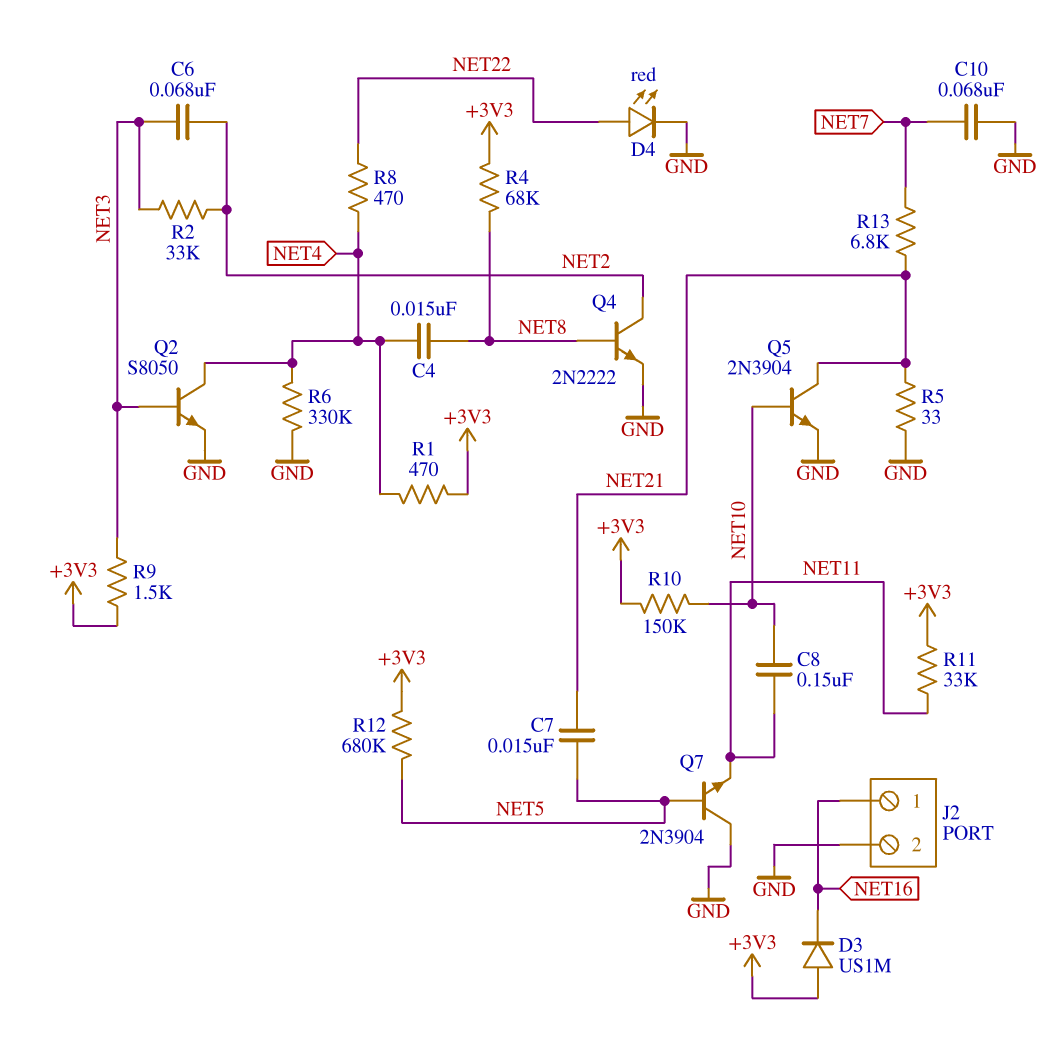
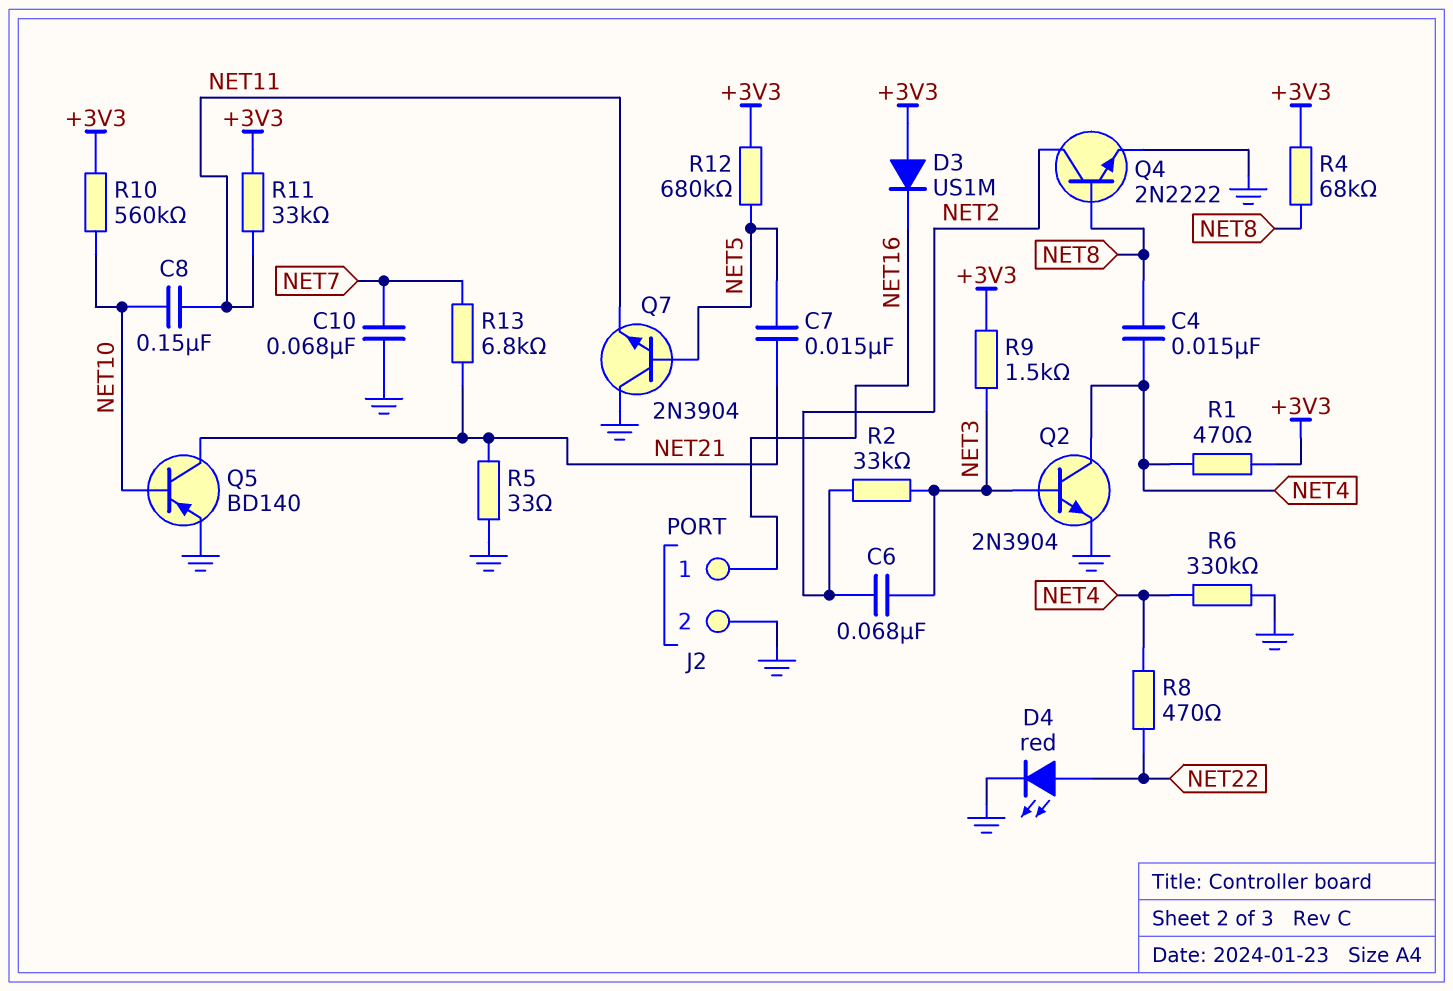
Q2: NPN S8050 (B NET3, C NET4, E GND) -> NPN 2N3904 (B NET3, C NET4, E GND)
Q5: NPN 2N3904 (B NET10, C NET21, E GND) -> PNP BD140 (B NET10, C NET21, E GND)
R10: 150k (+3V3, NET10) -> 560k (+3V3, NET10)

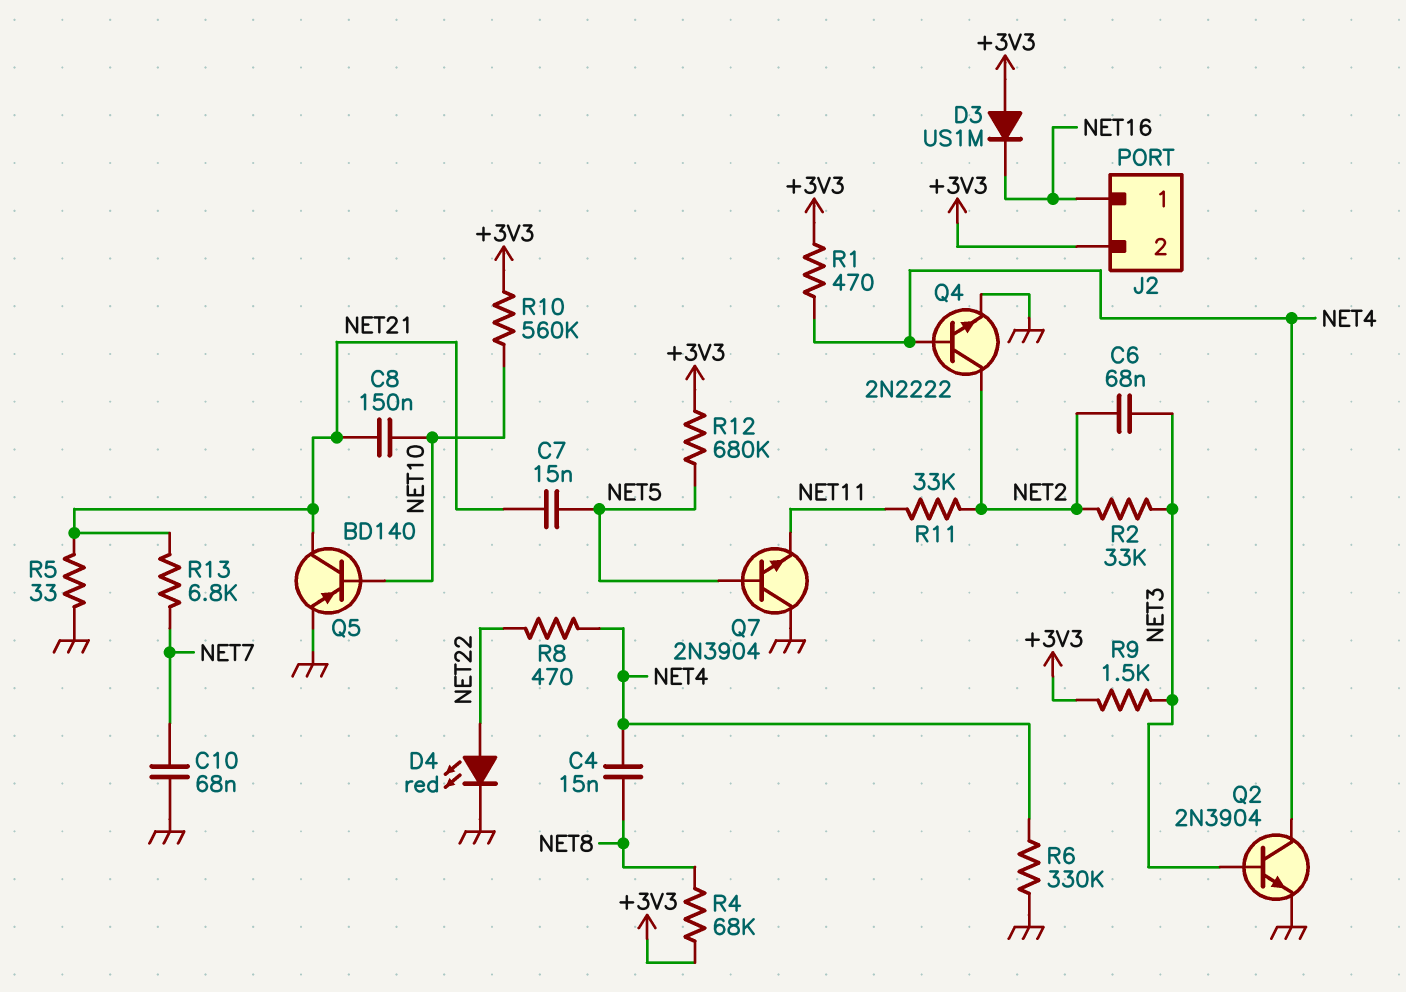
C8: 150nF (NET10, NET11) -> 150nF (NET10, NET21)
J2 pin 2: GND -> +3V3
Q4: NPN 2N2222 (B NET8, C NET2, E GND) -> NPN 2N2222 (B NET4, C NET2, E GND)
R11: 33k (+3V3, NET11) -> 33k (NET2, NET11)

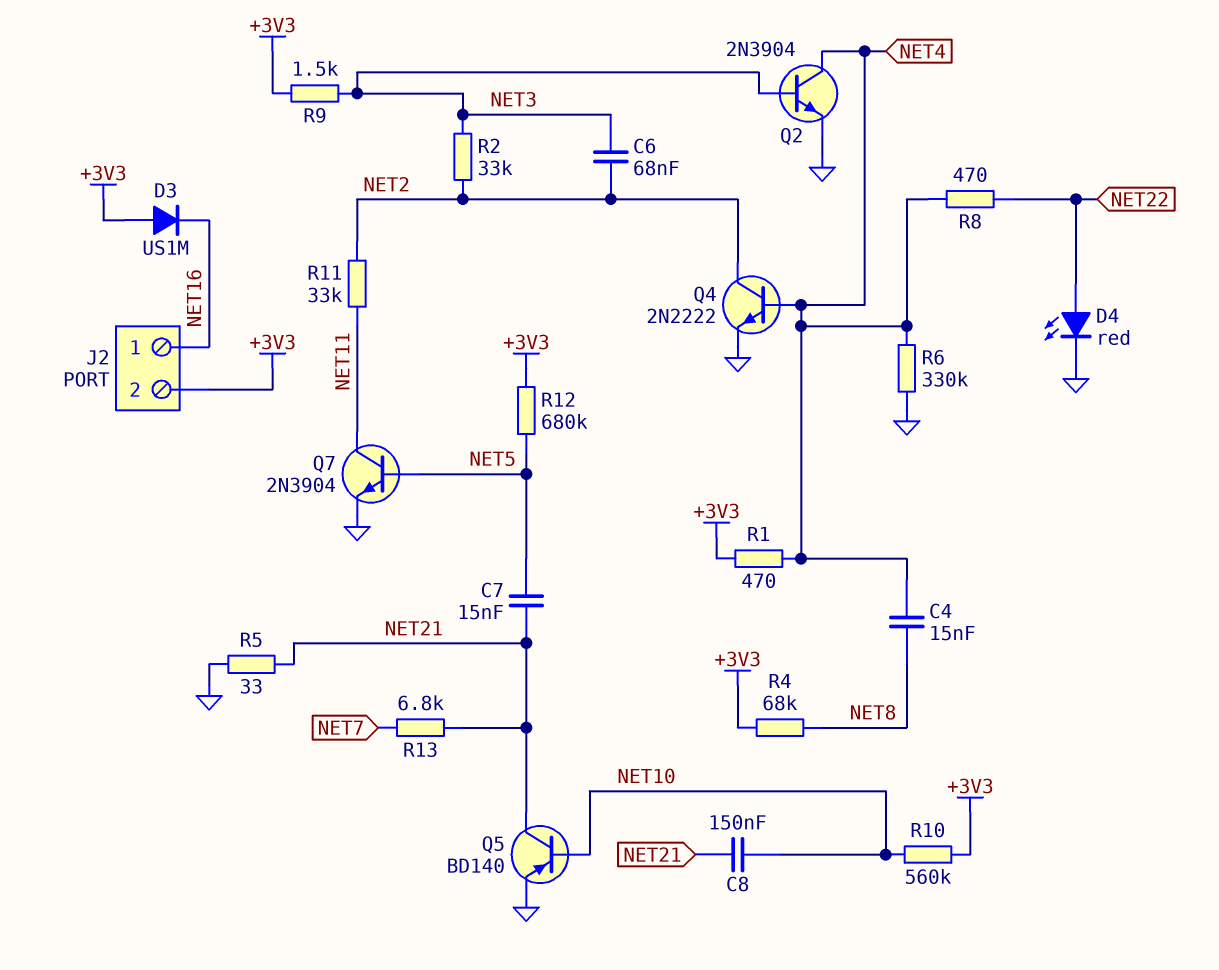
C10: 68nF (GND, NET7) -> none
Q7: NPN 2N3904 (B NET5, C GND, E NET11) -> NPN 2N3904 (B NET5, C NET11, E GND)

